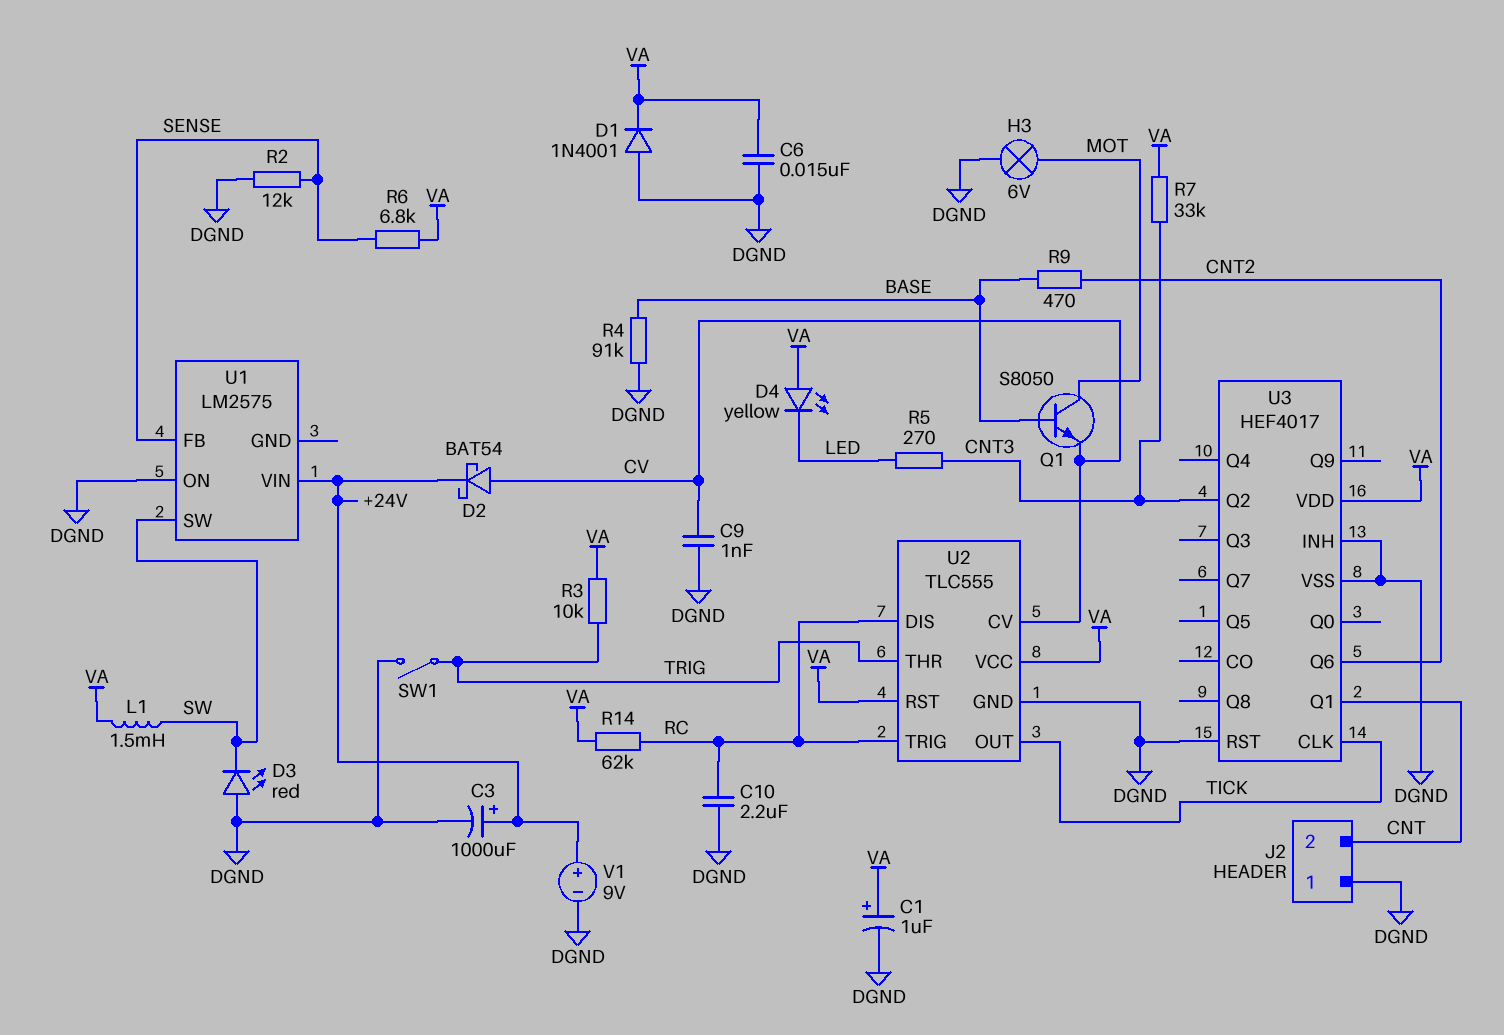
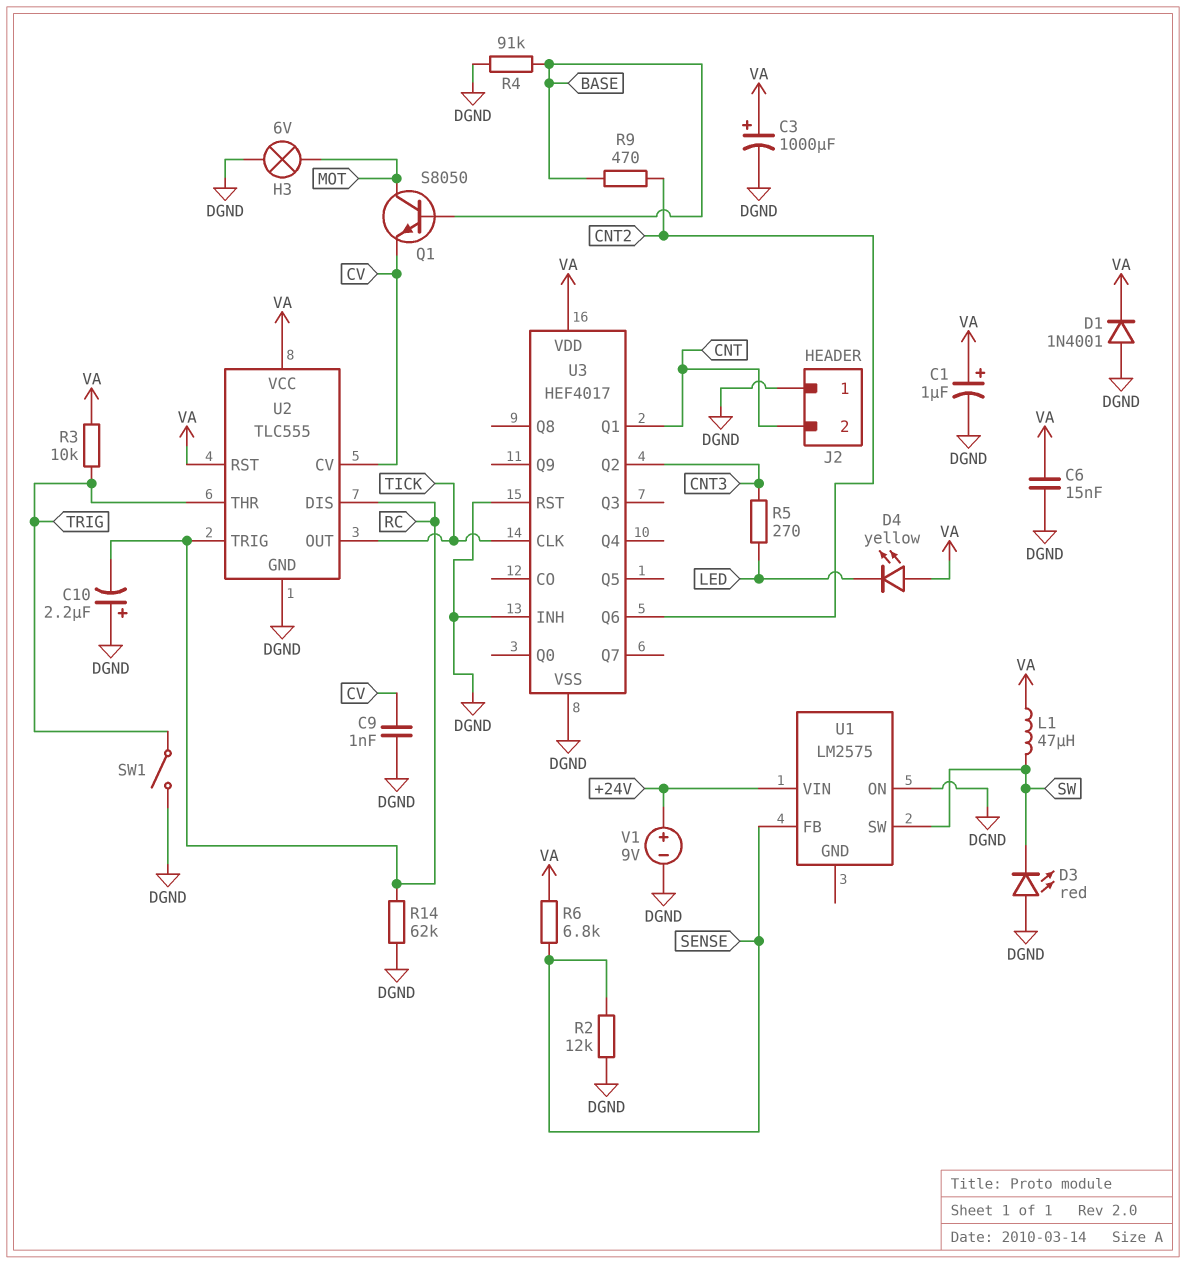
C3: 1000uF (plus +24V, minus DGND) -> 1000uF (plus VA, minus DGND)
C10: 2.2uF (DGND, RC) -> 2.2uF (plus DGND, minus RC)
D2: schottky BAT54 (A CV, K +24V) -> none
L1: 1.5mH (SW, VA) -> 47uH (SW, VA)
R7: 33k (CNT3, VA) -> none
R14: 62k (RC, VA) -> 62k (DGND, RC)

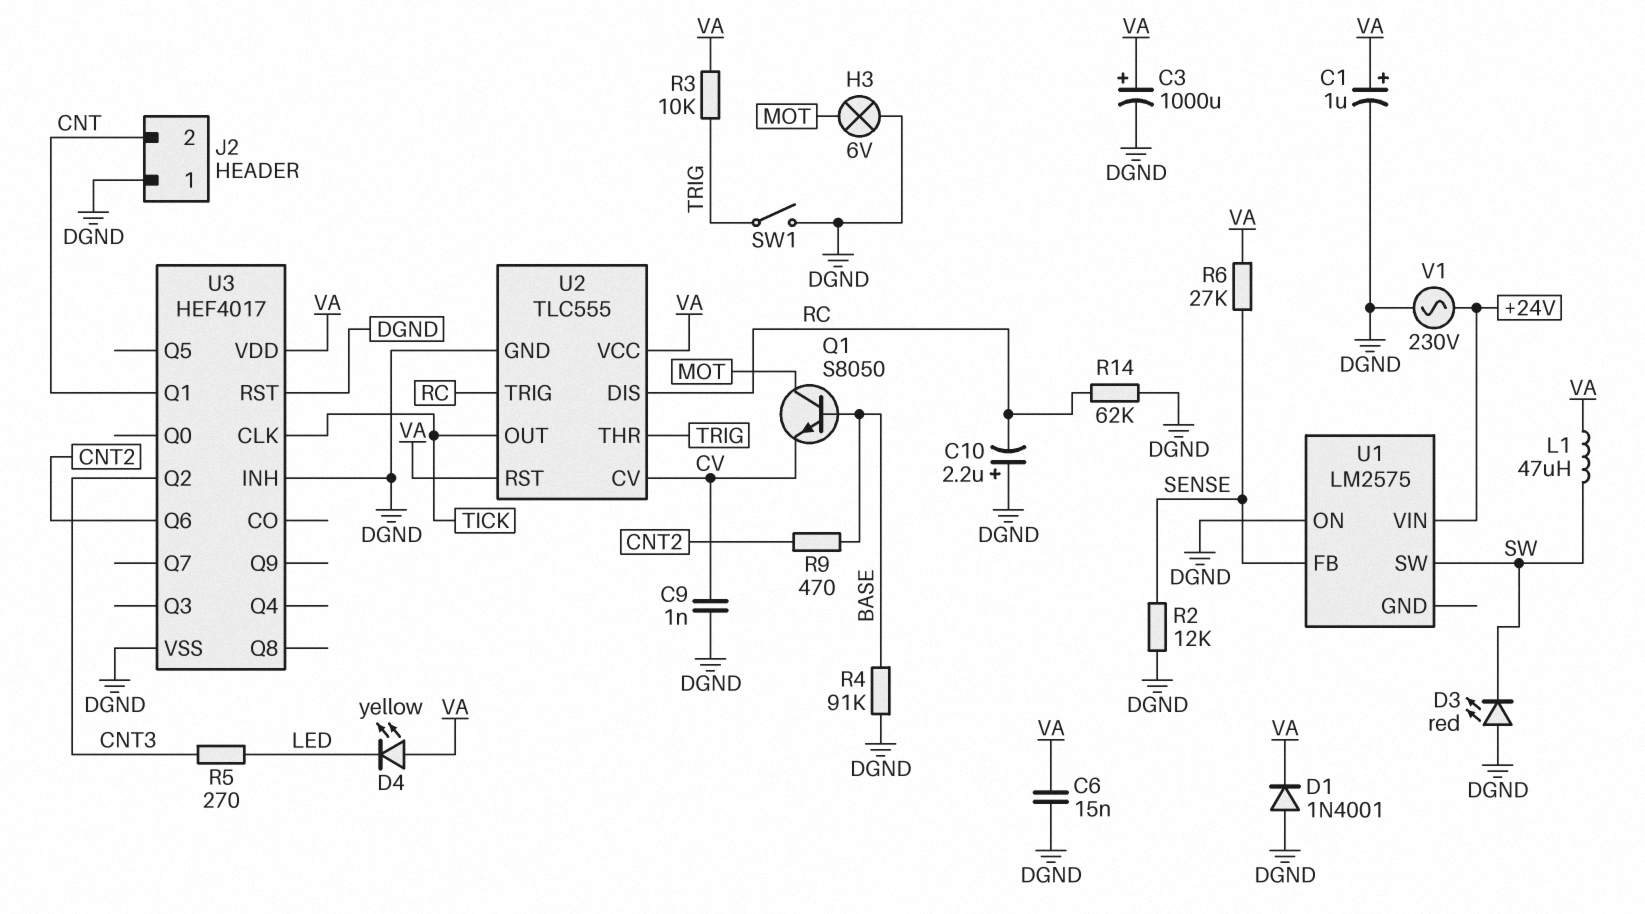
R6: 6.8k (SENSE, VA) -> 27k (SENSE, VA)
V1: 9V (plus +24V, minus DGND) -> AC 230V (+24V, DGND)

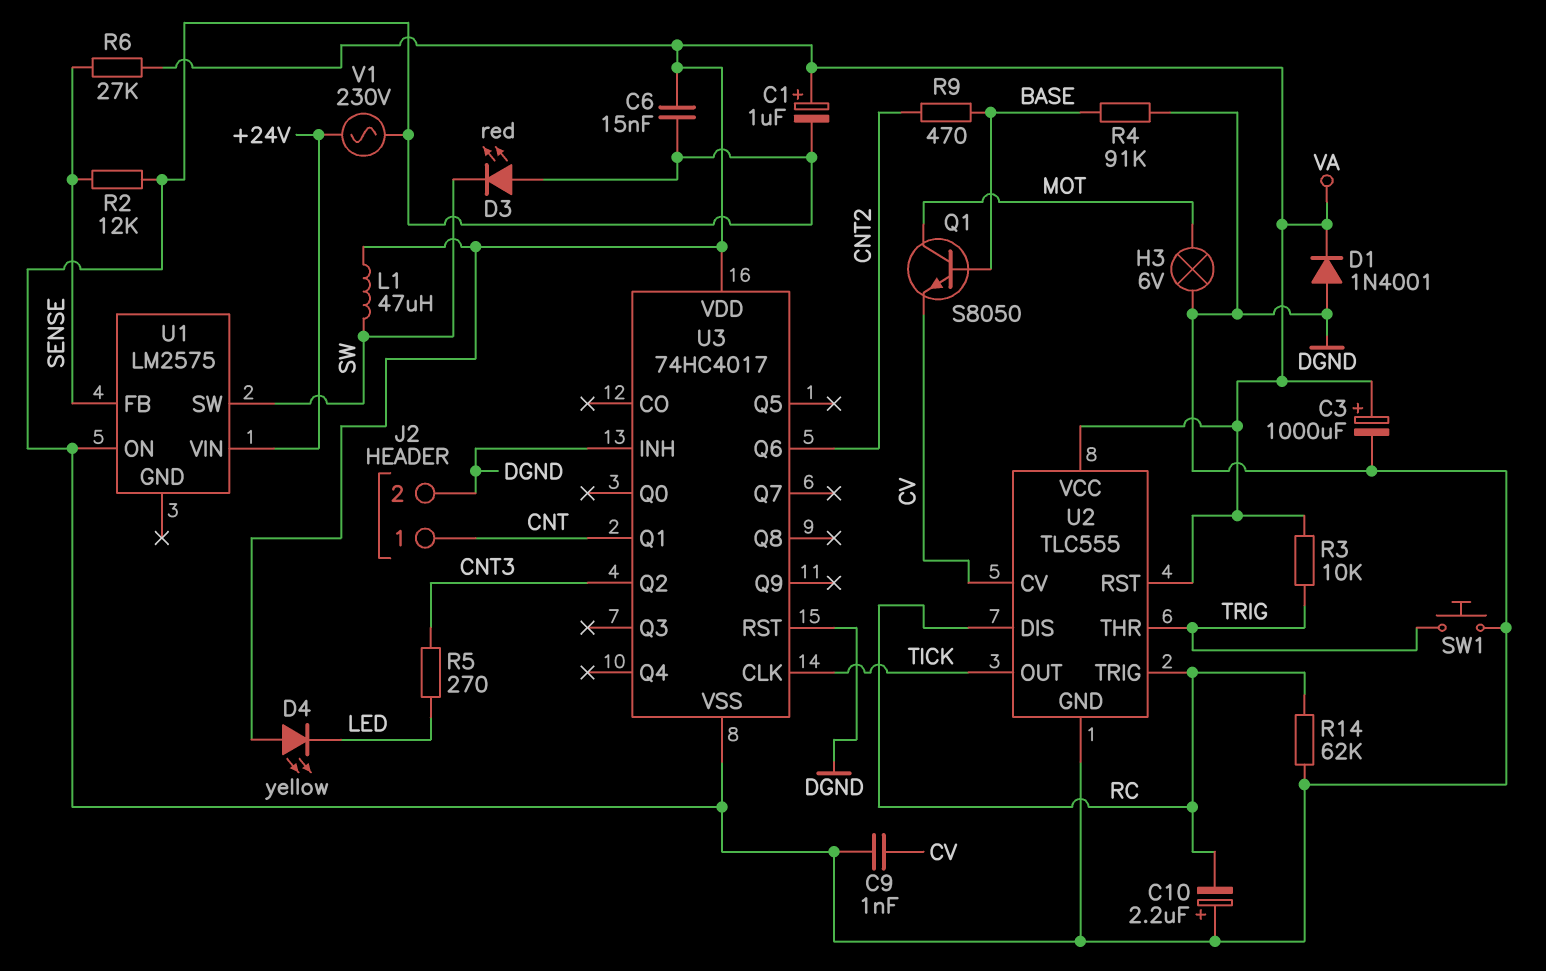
J2 pin 1: DGND -> CNT
J2 pin 2: CNT -> DGND
SW1: switch (DGND, TRIG) -> button (DGND, TRIG)
U3: HEF4017 -> 74HC4017

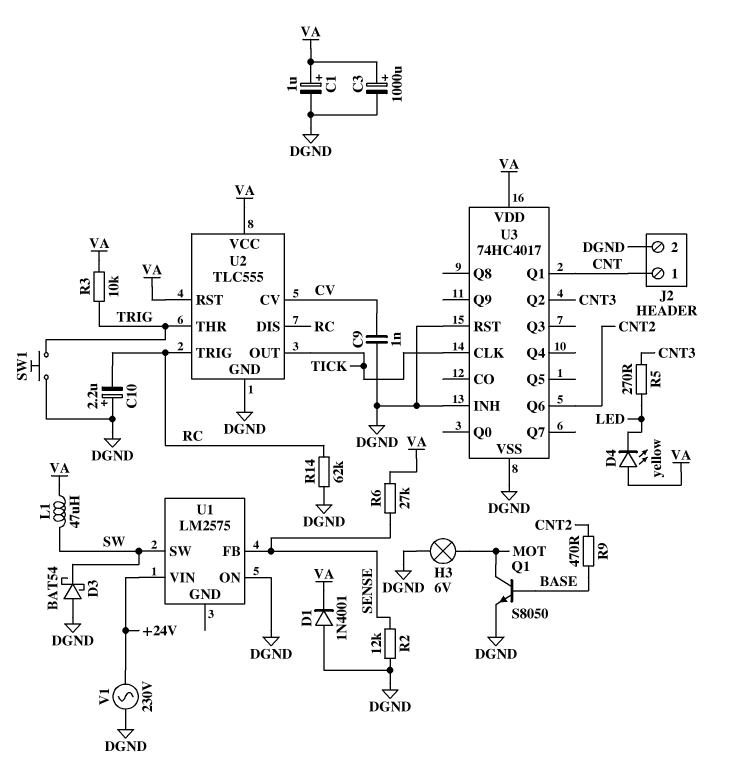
C6: 15nF (DGND, VA) -> none
D3: LED red (A DGND, K SW) -> schottky BAT54 (A DGND, K SW)
Q1: NPN S8050 (B BASE, C MOT, E CV) -> NPN S8050 (B BASE, C MOT, E DGND)
R4: 91k (BASE, DGND) -> none

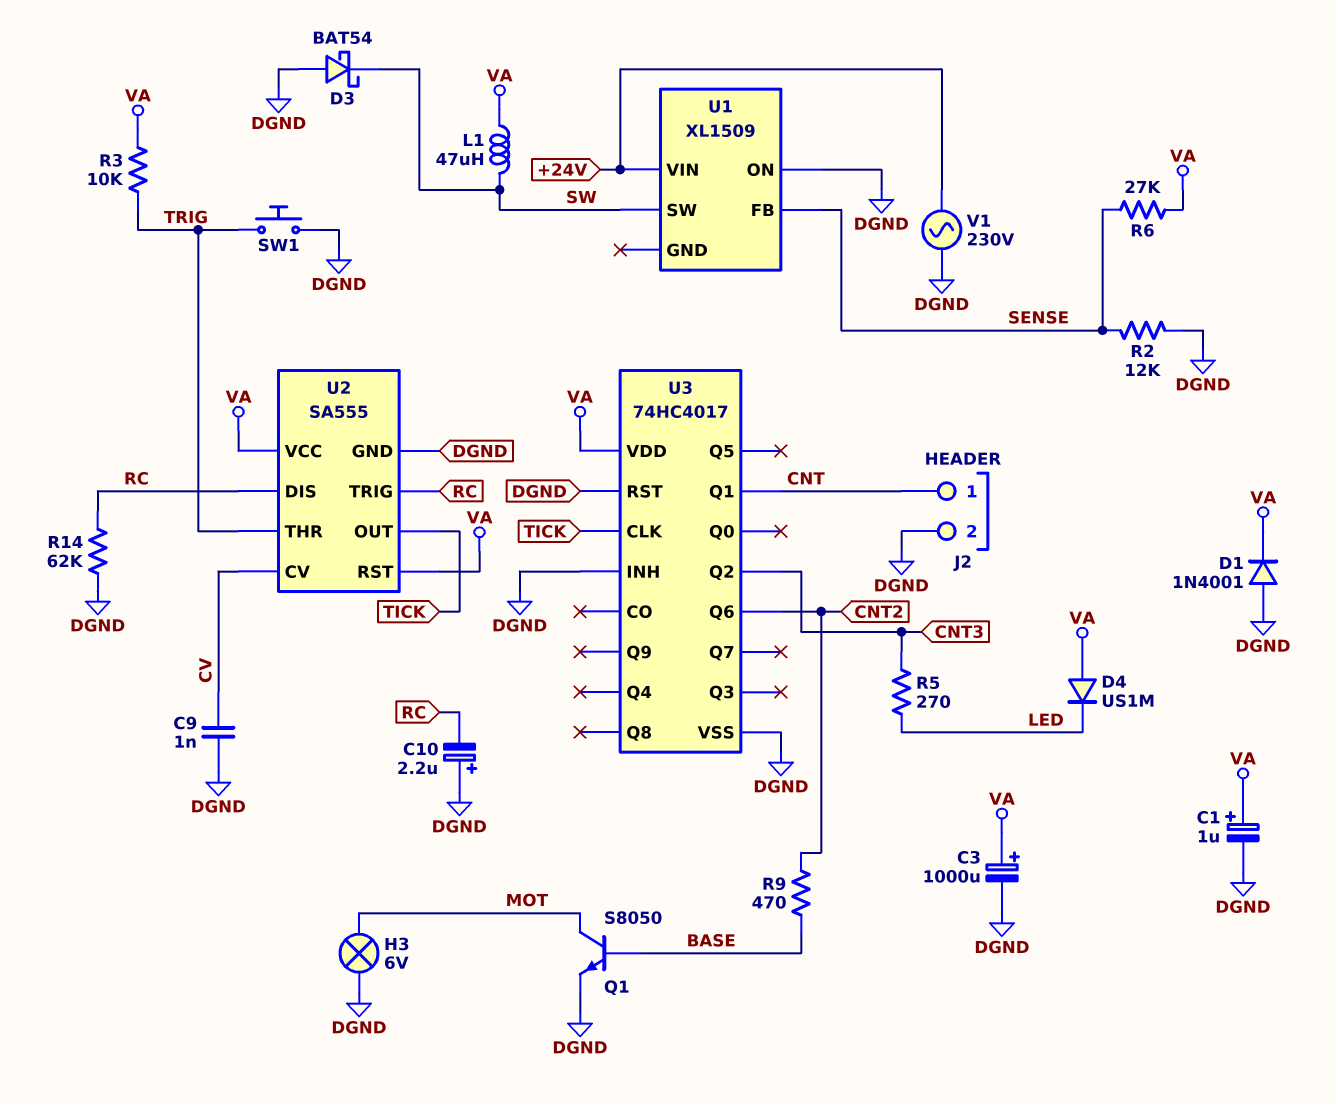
D4: LED yellow (A VA, K LED) -> diode US1M (A VA, K LED)
U1: LM2575 -> XL1509
U2: TLC555 -> SA555

